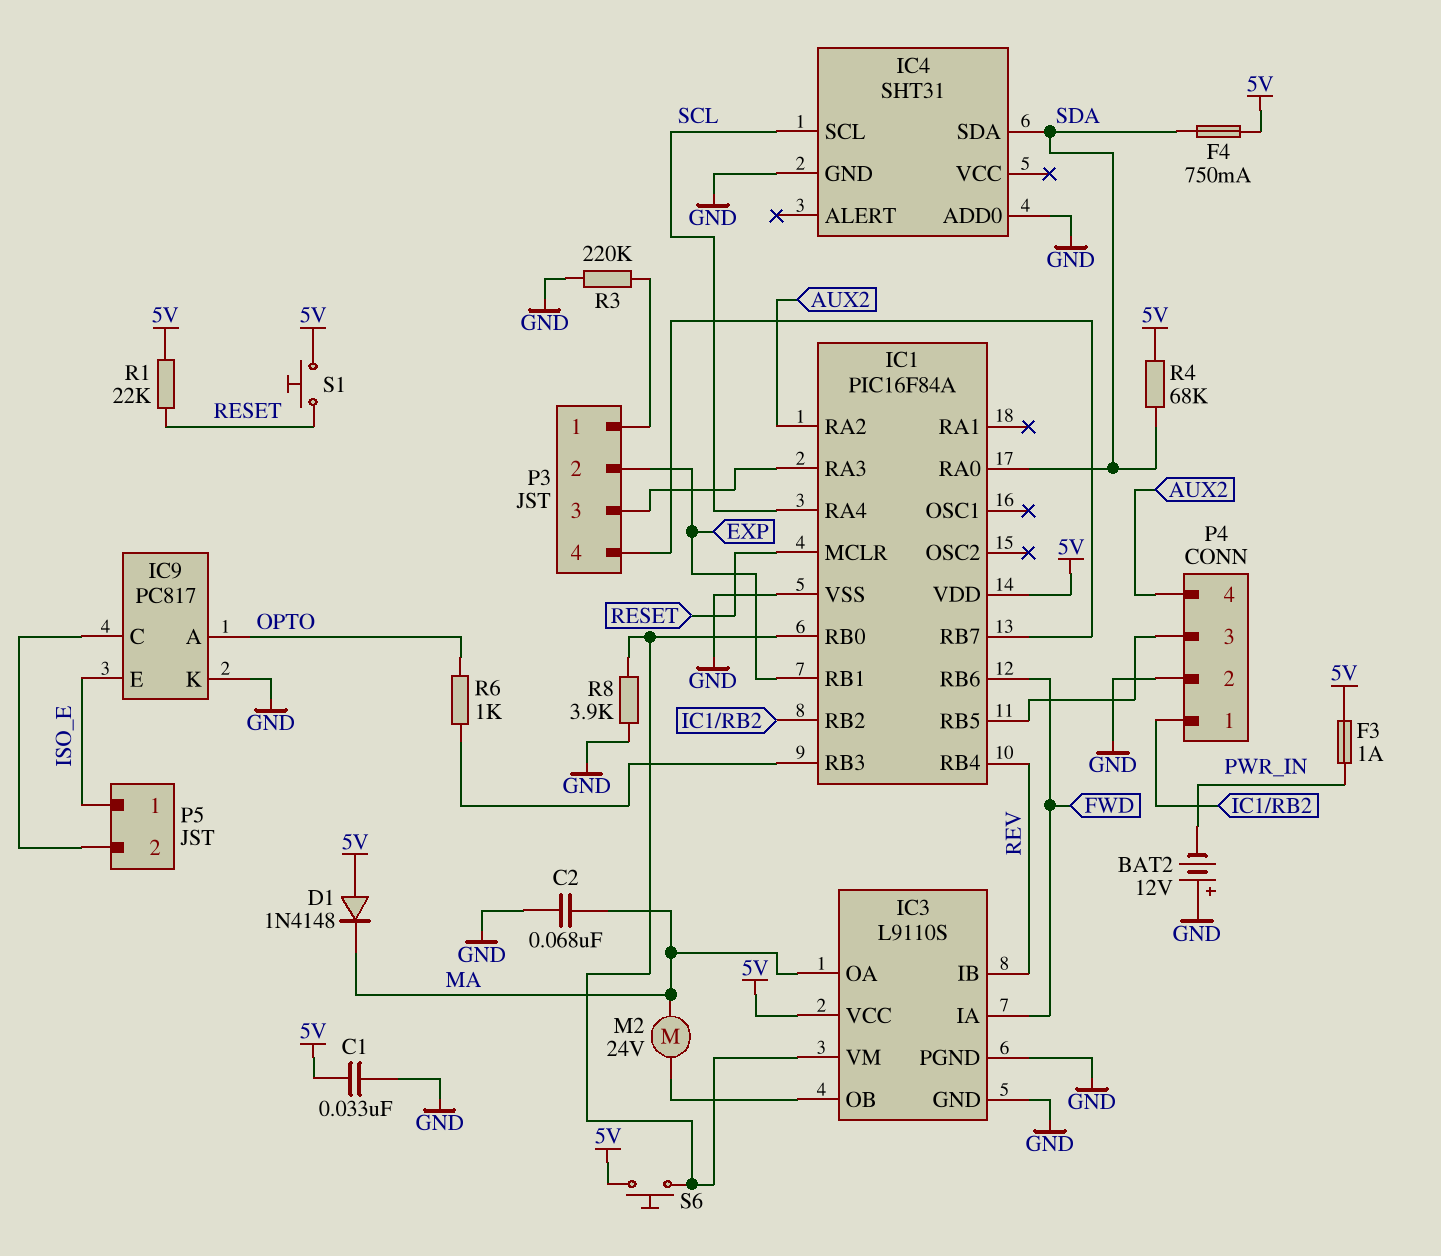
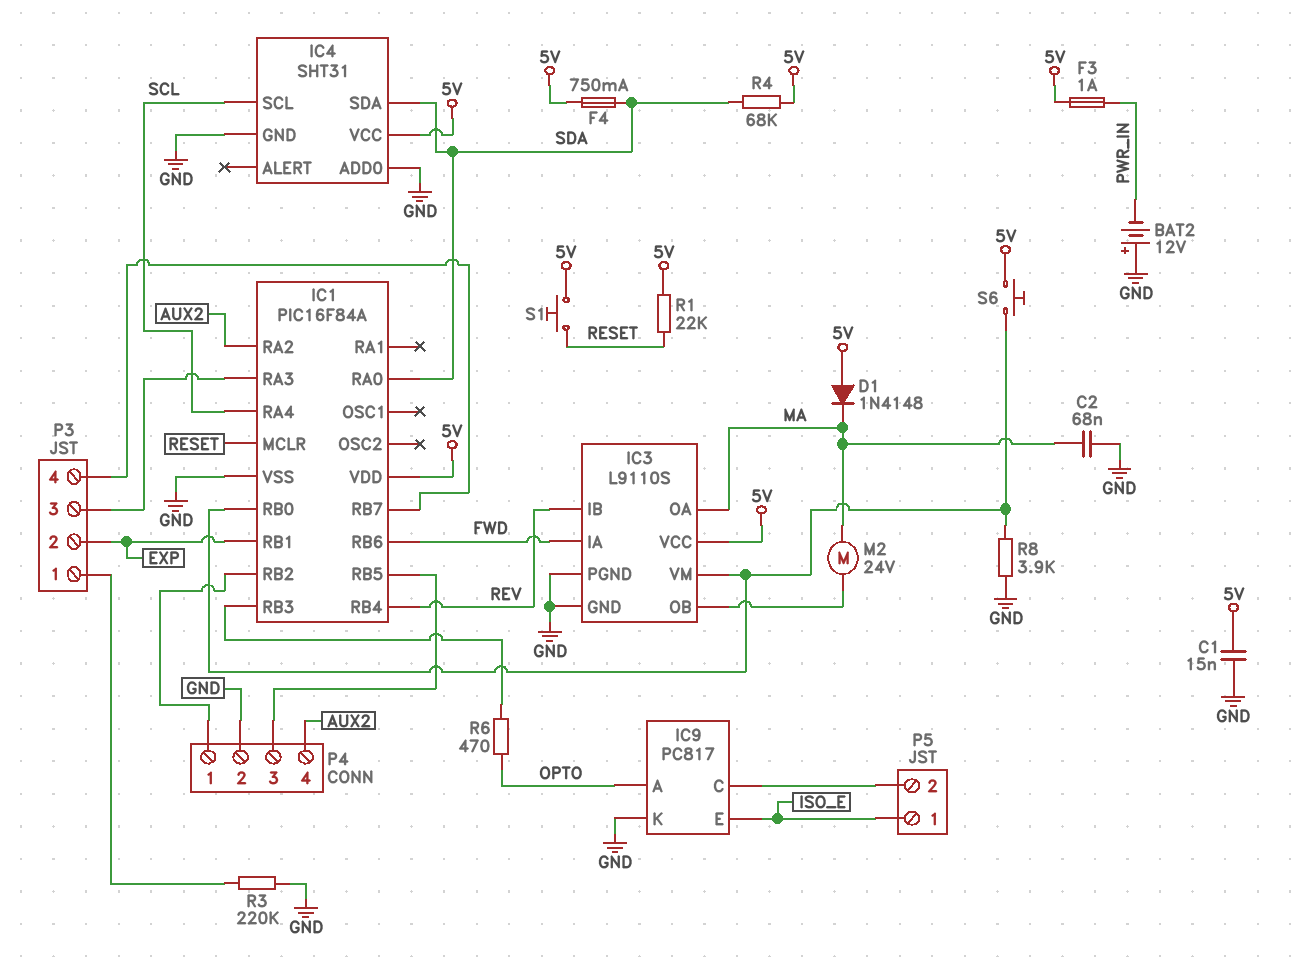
C1: 33nF (5V, GND) -> 15nF (5V, GND)
IC4 pin VCC: none -> 5V
R6: 1k (IC1/RB3, OPTO) -> 470 (IC1/RB3, OPTO)

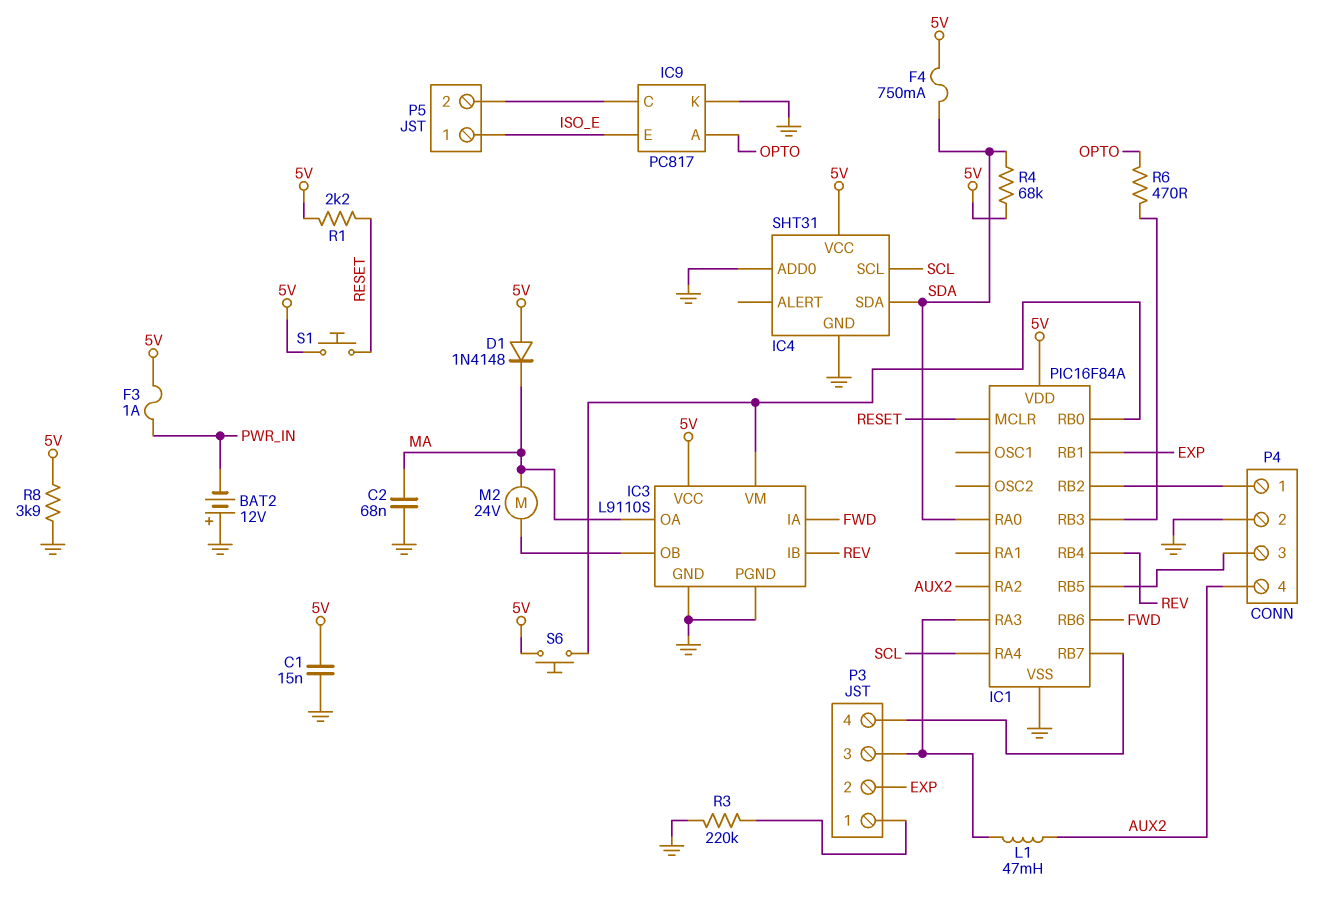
L1: none -> 47mH (AUX2, IC1/RA3)
R1: 22k (5V, RESET) -> 2.2k (5V, RESET)
R8: 3.9k (GND, IC1/RB0) -> 3.9k (5V, GND)

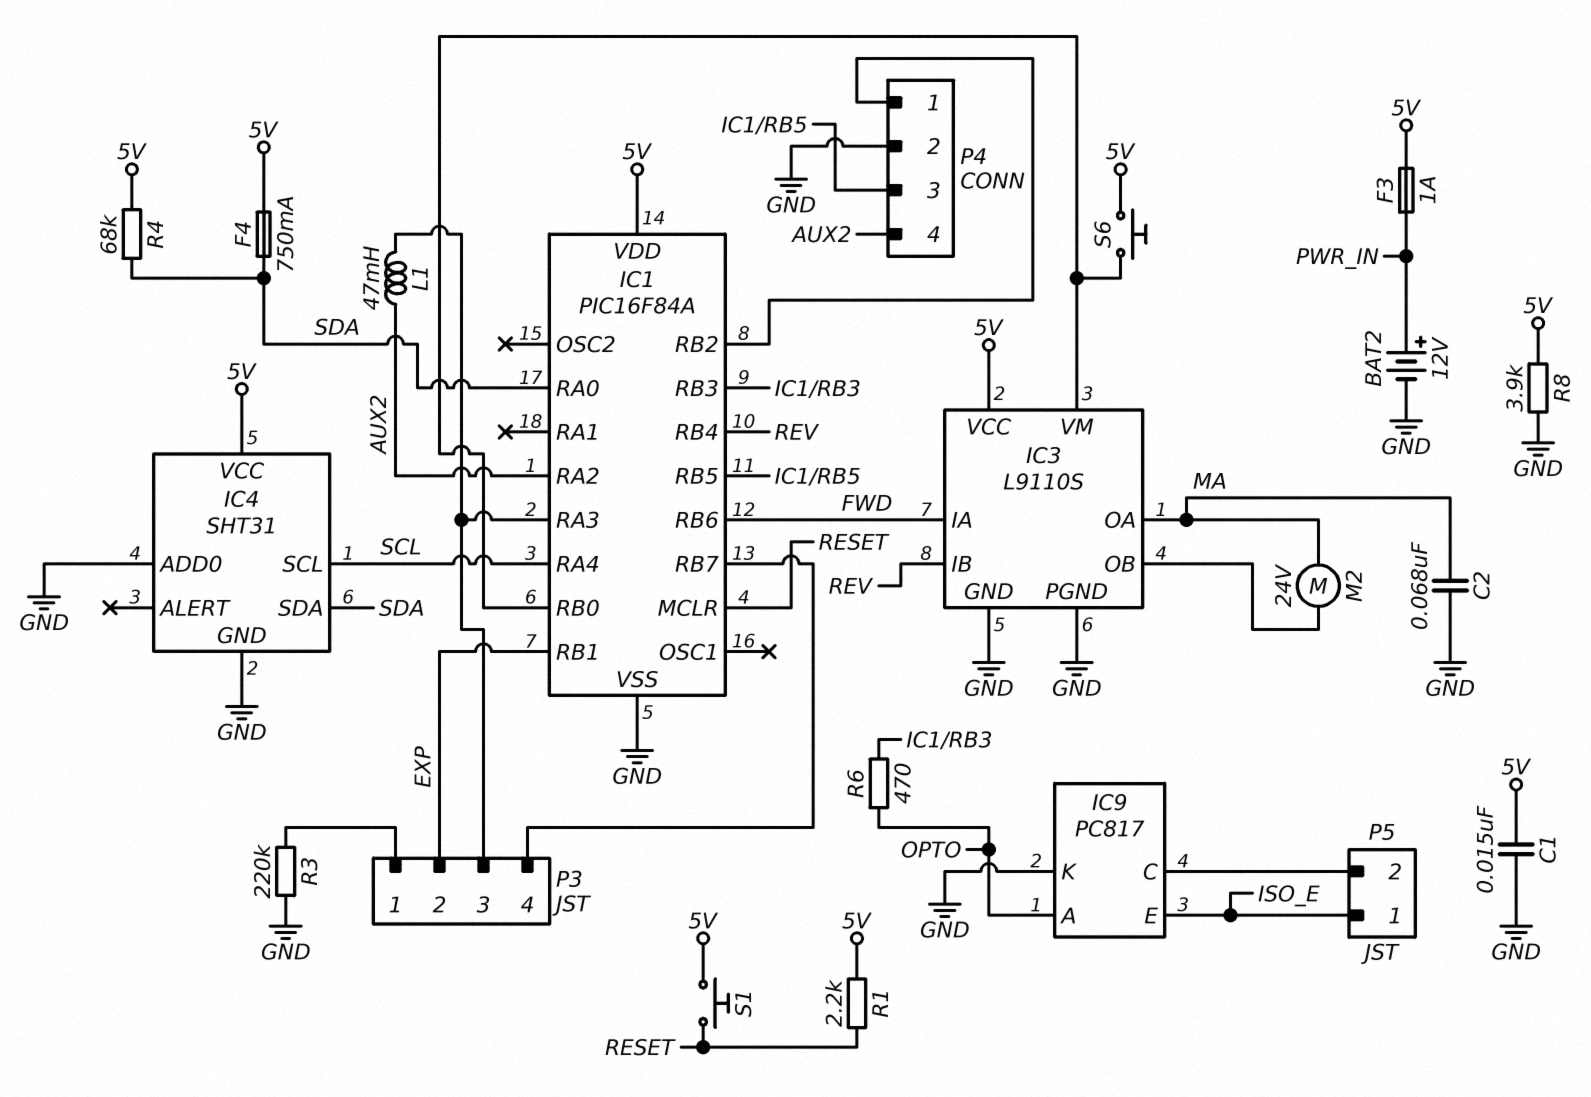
BAT2: 12V (plus GND, minus PWR_IN) -> 12V (plus PWR_IN, minus GND)
D1: diode 1N4148 (A 5V, K MA) -> none

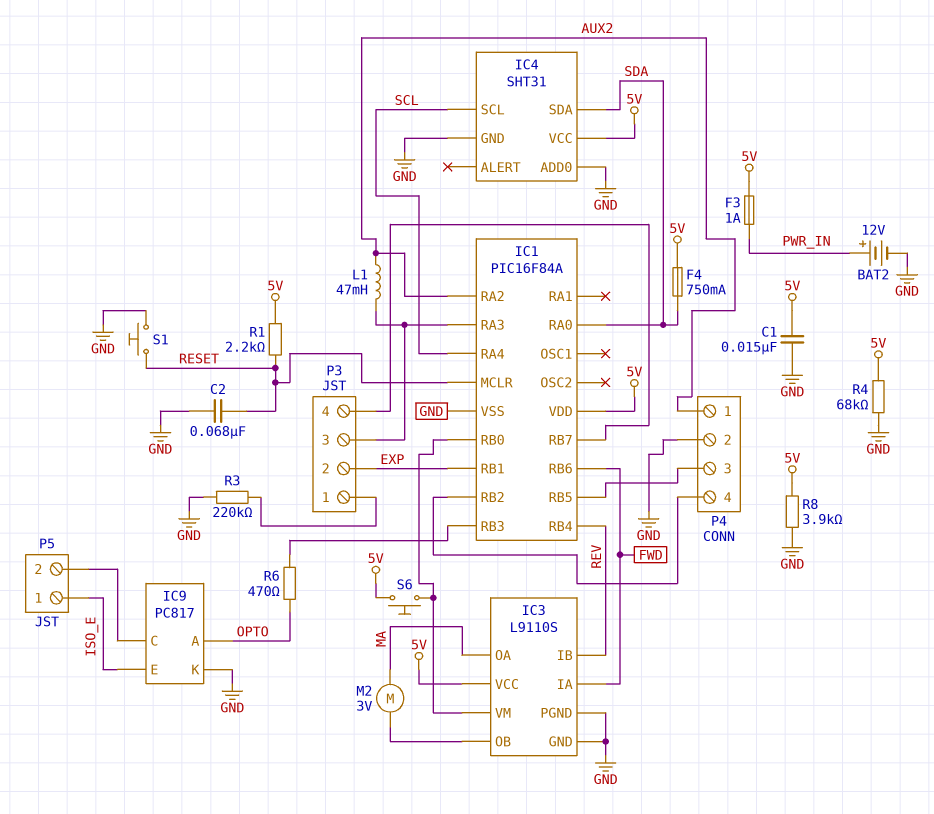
C2: 68nF (GND, MA) -> 68nF (GND, RESET)
M2: motor 24V (IC3/OB, MA) -> motor 3V (IC3/OB, MA)
P4 pin 1: IC1/RB2 -> AUX2
P4 pin 4: AUX2 -> IC1/RB2
R4: 68k (5V, SDA) -> 68k (5V, GND)
S1: button (5V, RESET) -> button (GND, RESET)

